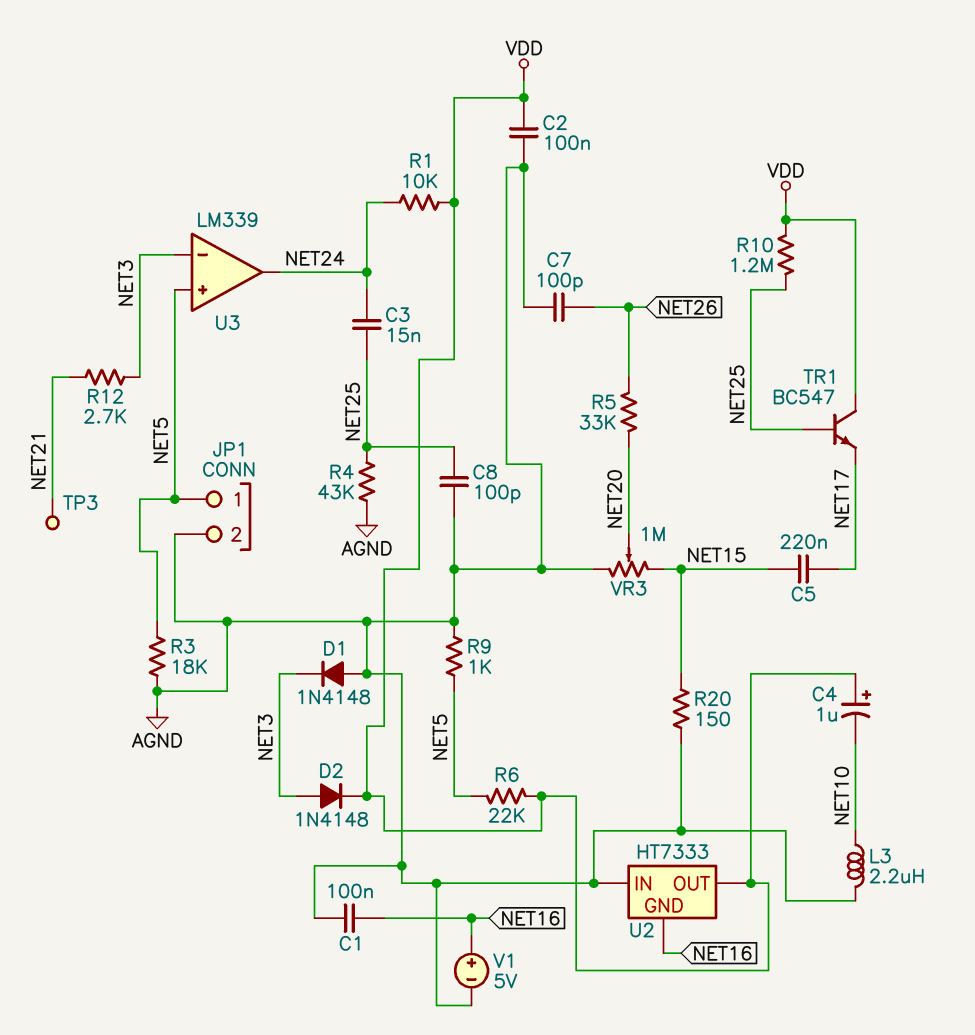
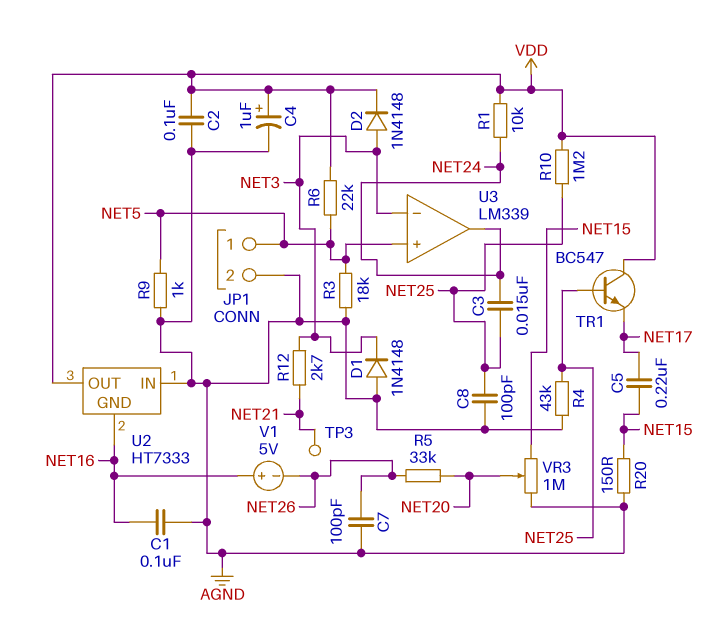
C4: 1uF (plus VDD, minus NET10) -> 1uF (plus VDD, minus AGND)
L3: 2.2uH (AGND, NET10) -> none
V1: 5V (plus NET16, minus AGND) -> 5V (plus NET16, minus NET26)

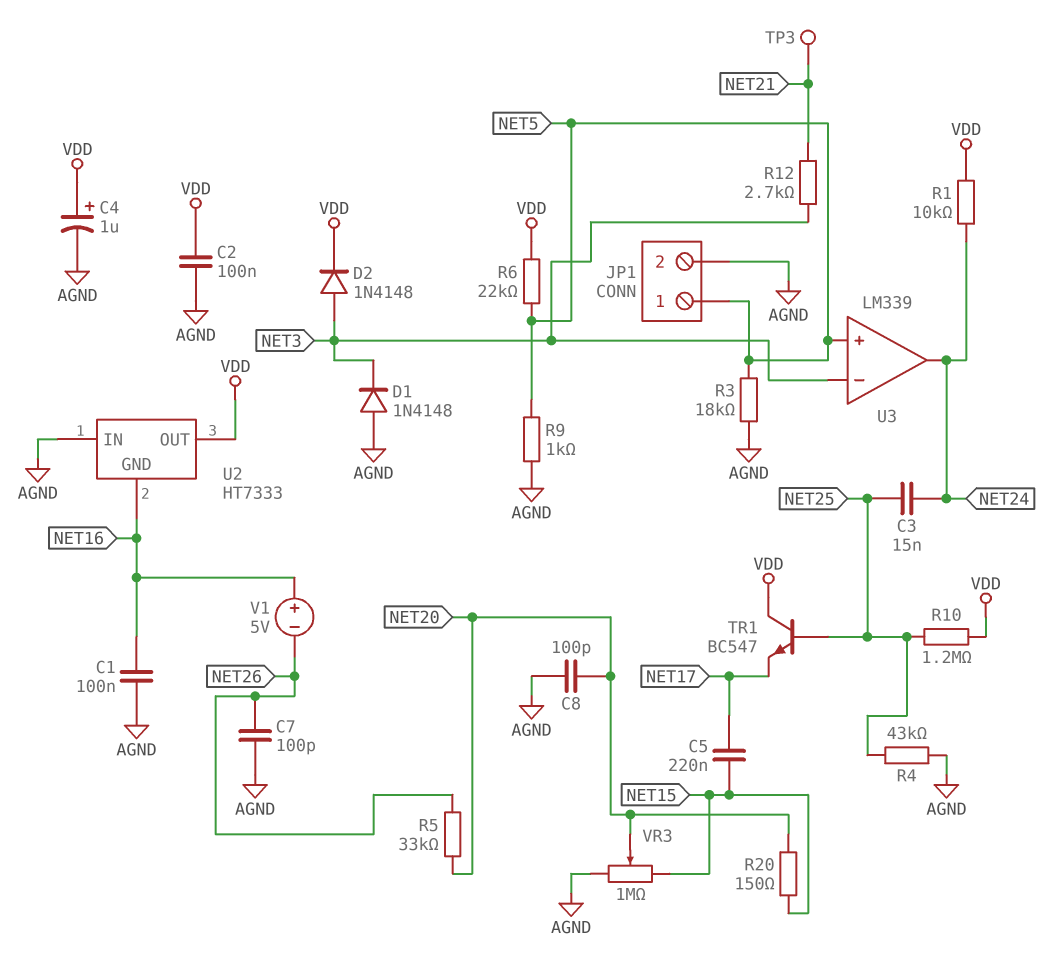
C8: 100pF (AGND, NET25) -> 100pF (AGND, NET20)
R20: 150 (AGND, NET15) -> 150 (NET15, NET20)

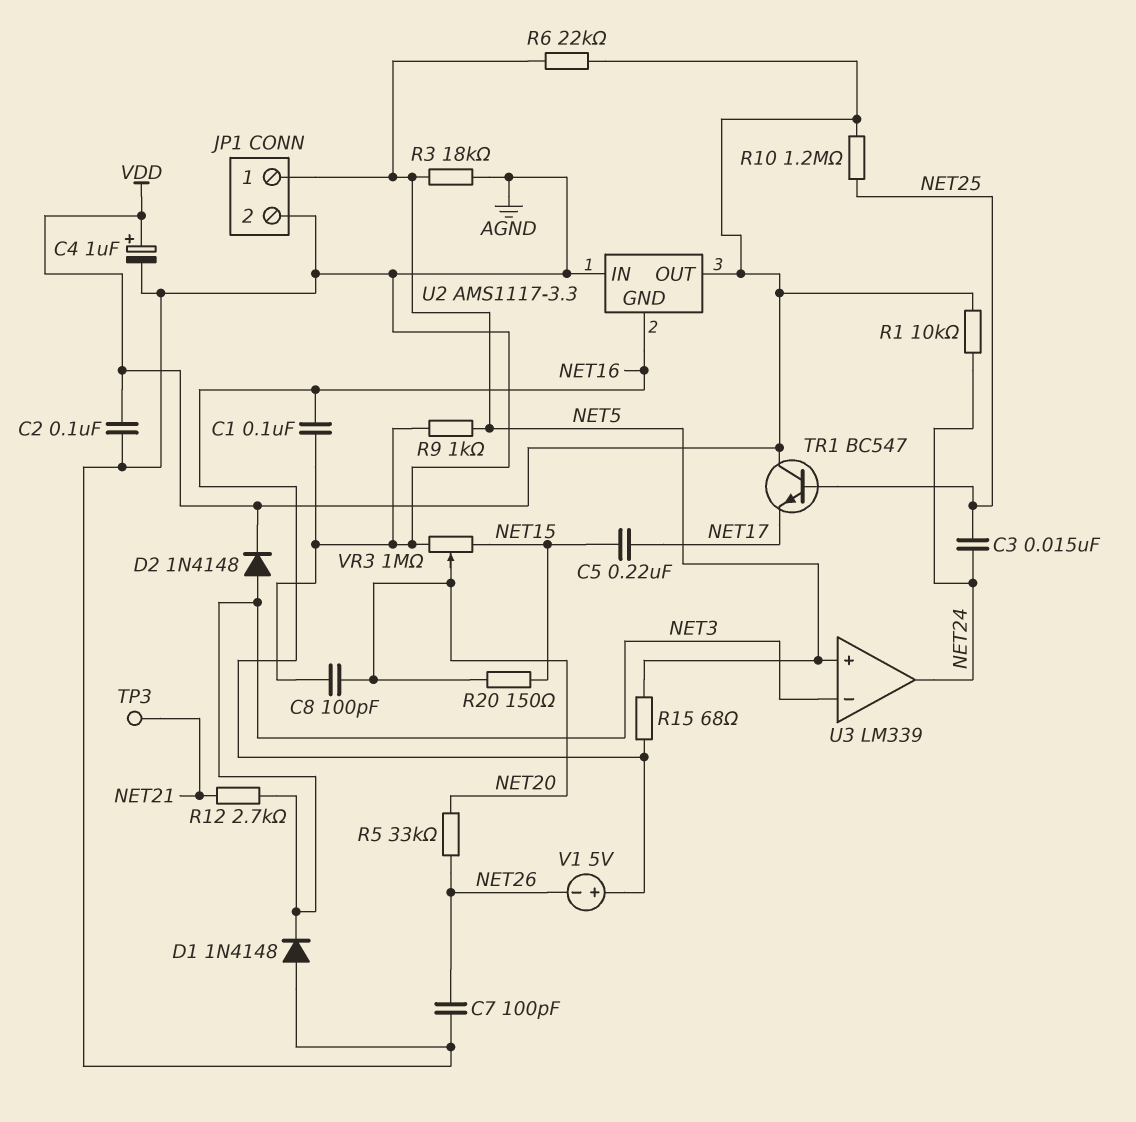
R4: 43k (AGND, NET25) -> none
R15: none -> 68 (NET5, NET16)
U2: HT7333 -> AMS1117-3.3

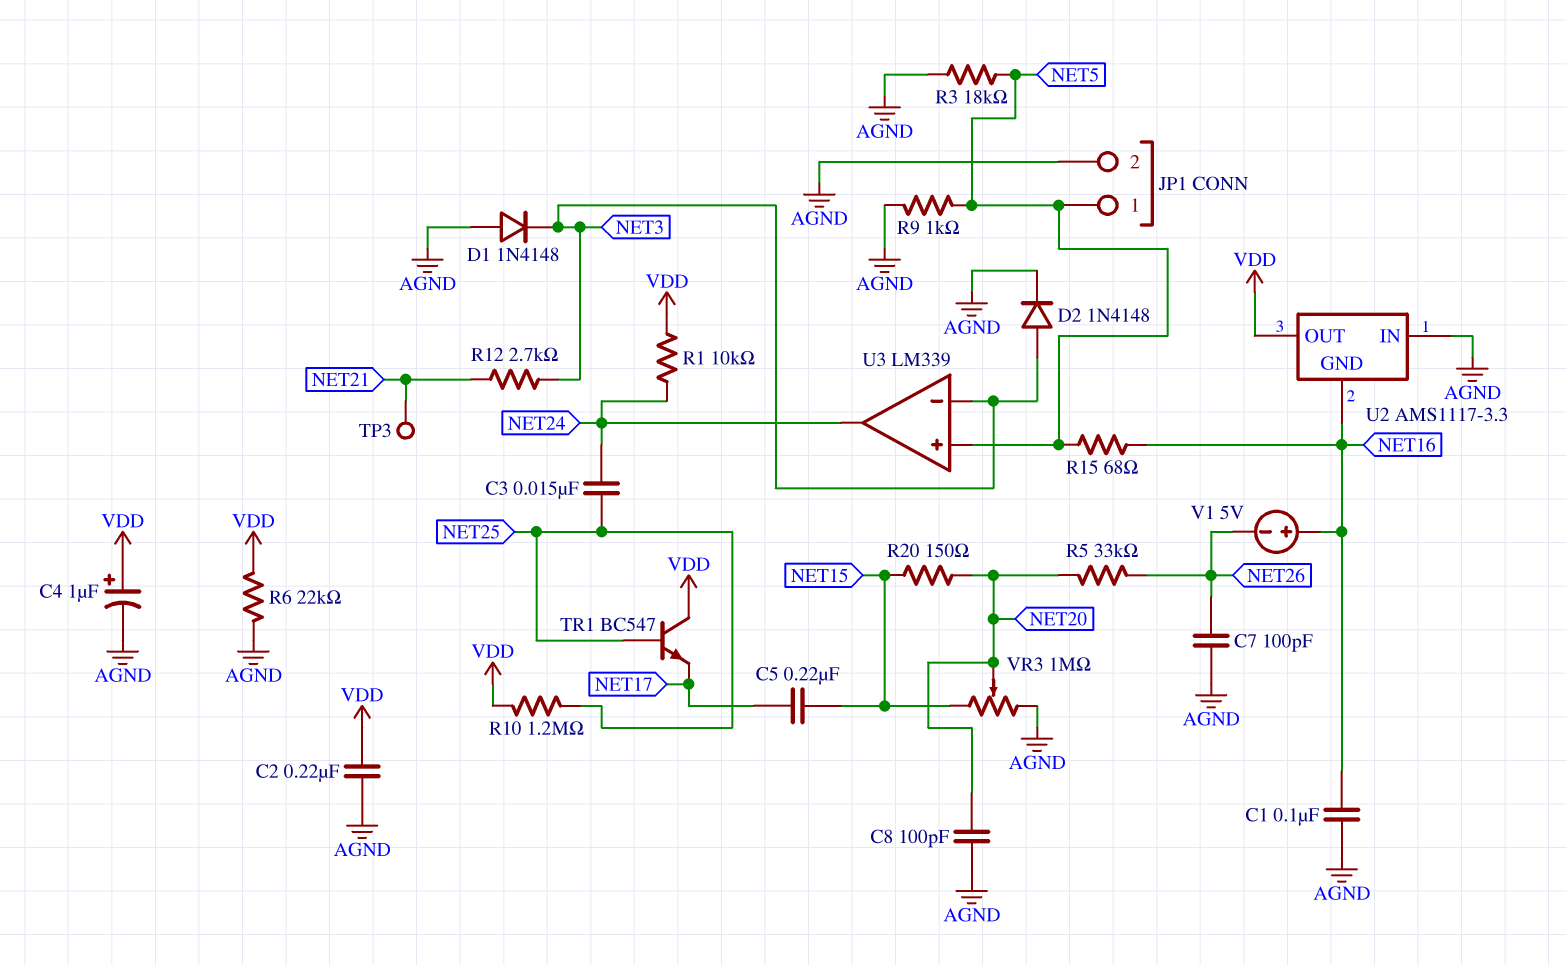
C2: 100nF (AGND, VDD) -> 220nF (AGND, VDD)
D2: diode 1N4148 (A NET3, K VDD) -> diode 1N4148 (A NET3, K AGND)
R6: 22k (NET5, VDD) -> 22k (AGND, VDD)

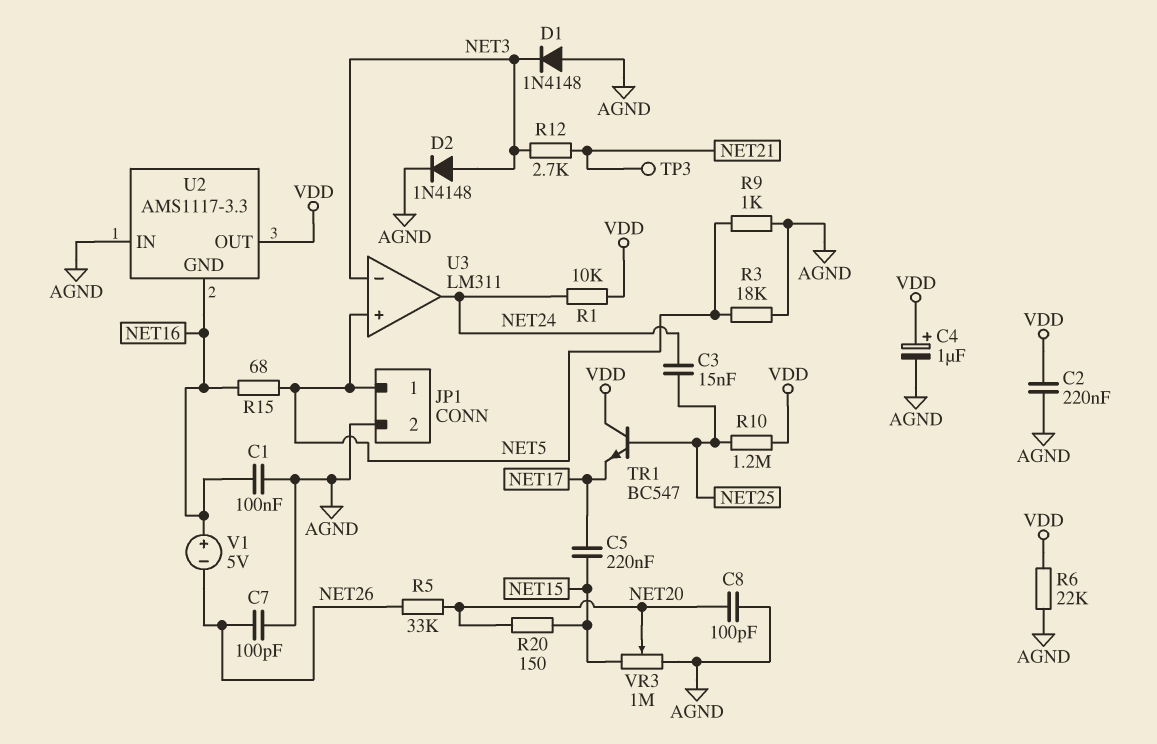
U3: LM339 -> LM311

